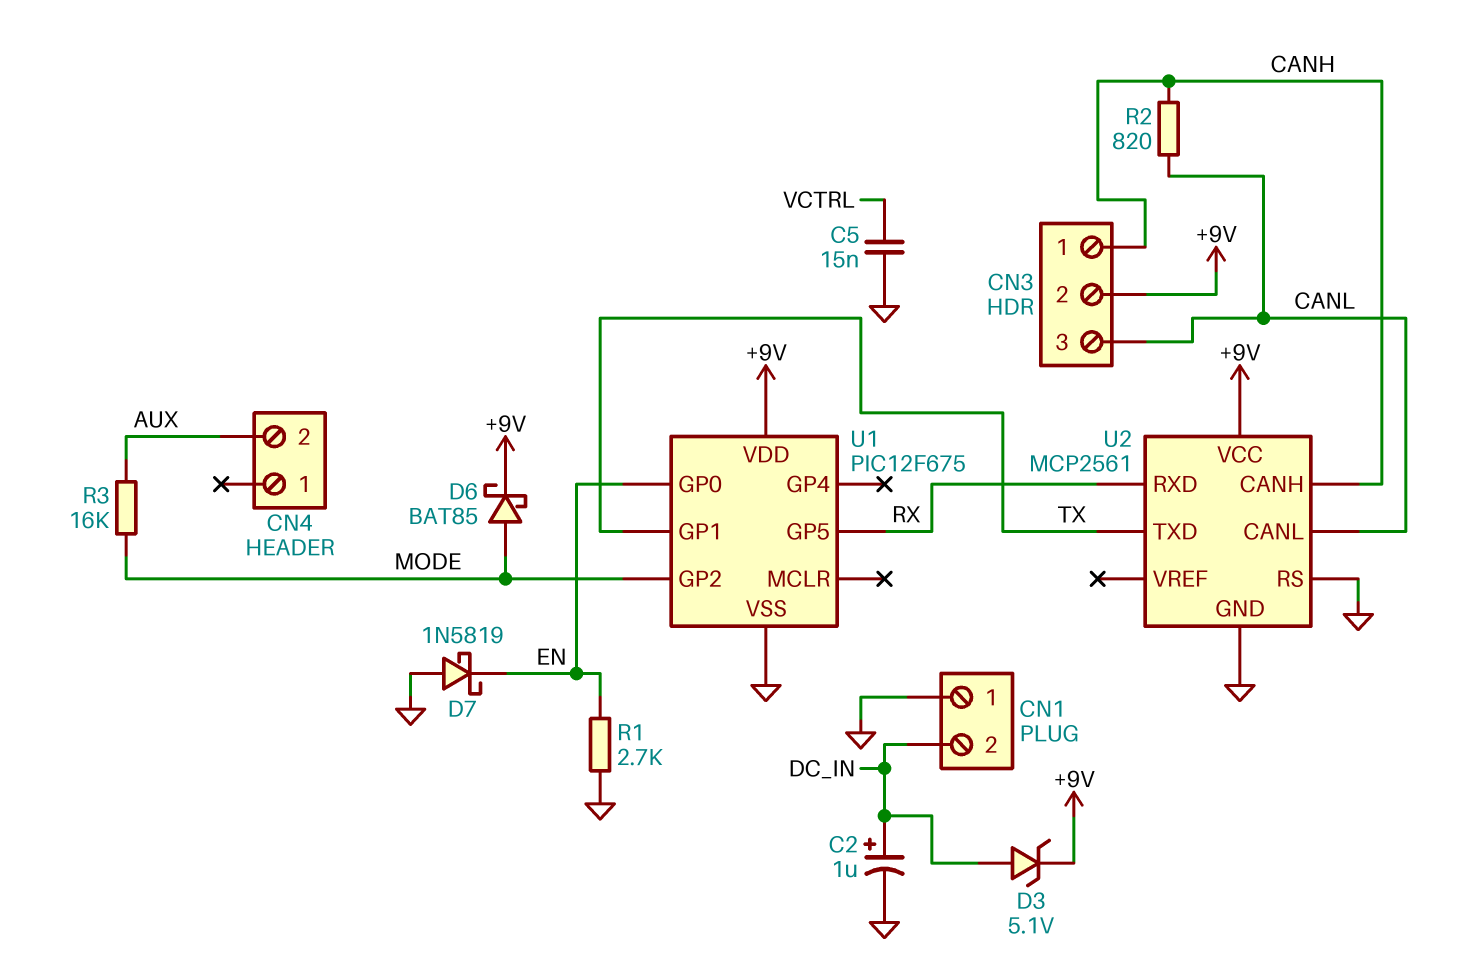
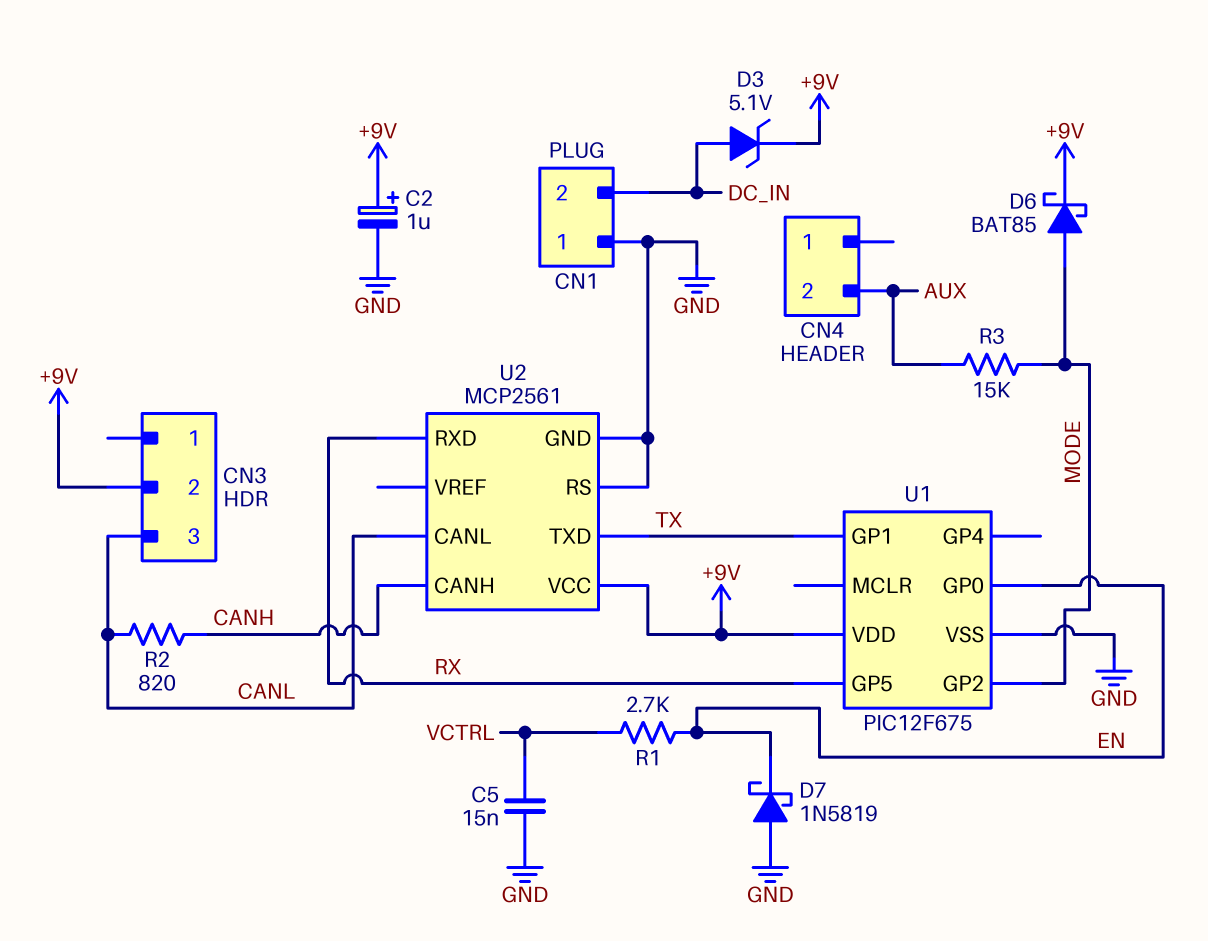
C2: 1uF (plus DC_IN, minus GND) -> 1uF (plus +9V, minus GND)
CN3 pin 1: CANH -> none
R1: 2.7k (EN, GND) -> 2.7k (EN, VCTRL)
R3: 16k (AUX, MODE) -> 15k (AUX, MODE)

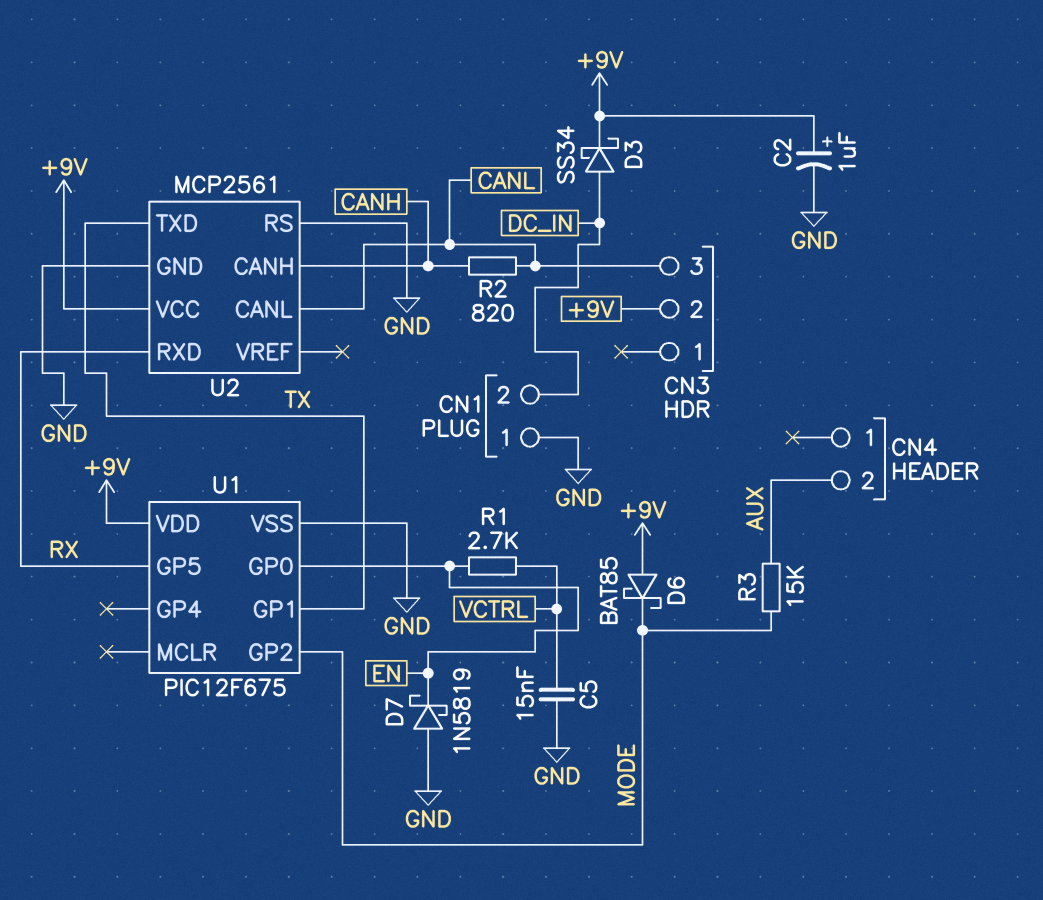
D3: zener 5.1V (A DC_IN, K +9V) -> schottky SS34 (A DC_IN, K +9V)
D6: schottky BAT85 (A MODE, K +9V) -> schottky BAT85 (A +9V, K MODE)

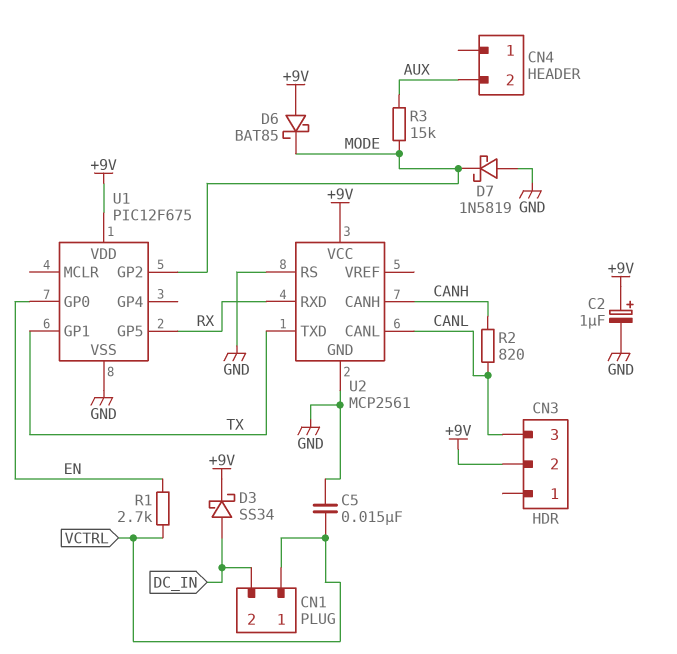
CN1 pin 1: GND -> VCTRL
D7: schottky 1N5819 (A GND, K EN) -> schottky 1N5819 (A GND, K MODE)

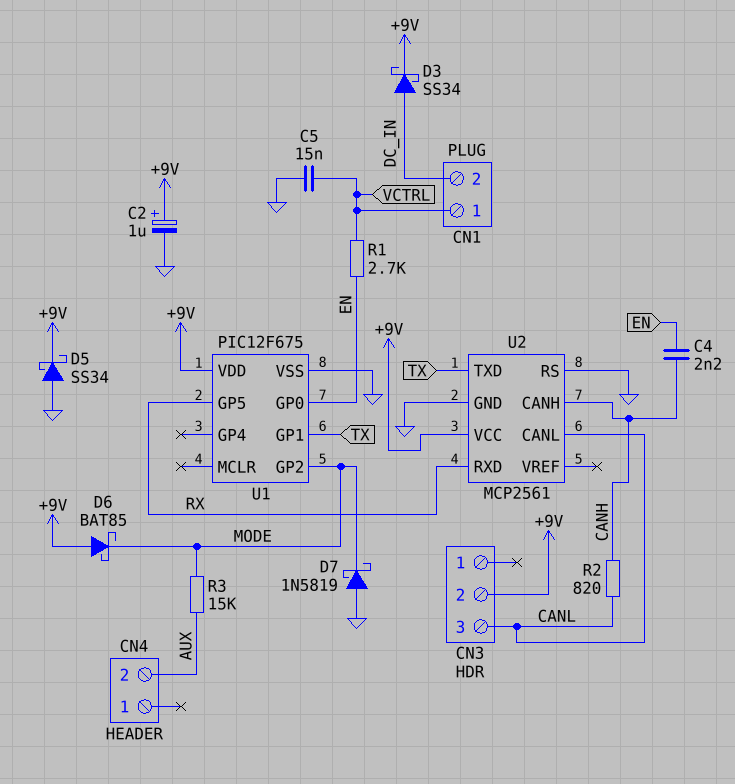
C4: none -> 2.2nF (CANH, EN)
D5: none -> schottky SS34 (A GND, K +9V)

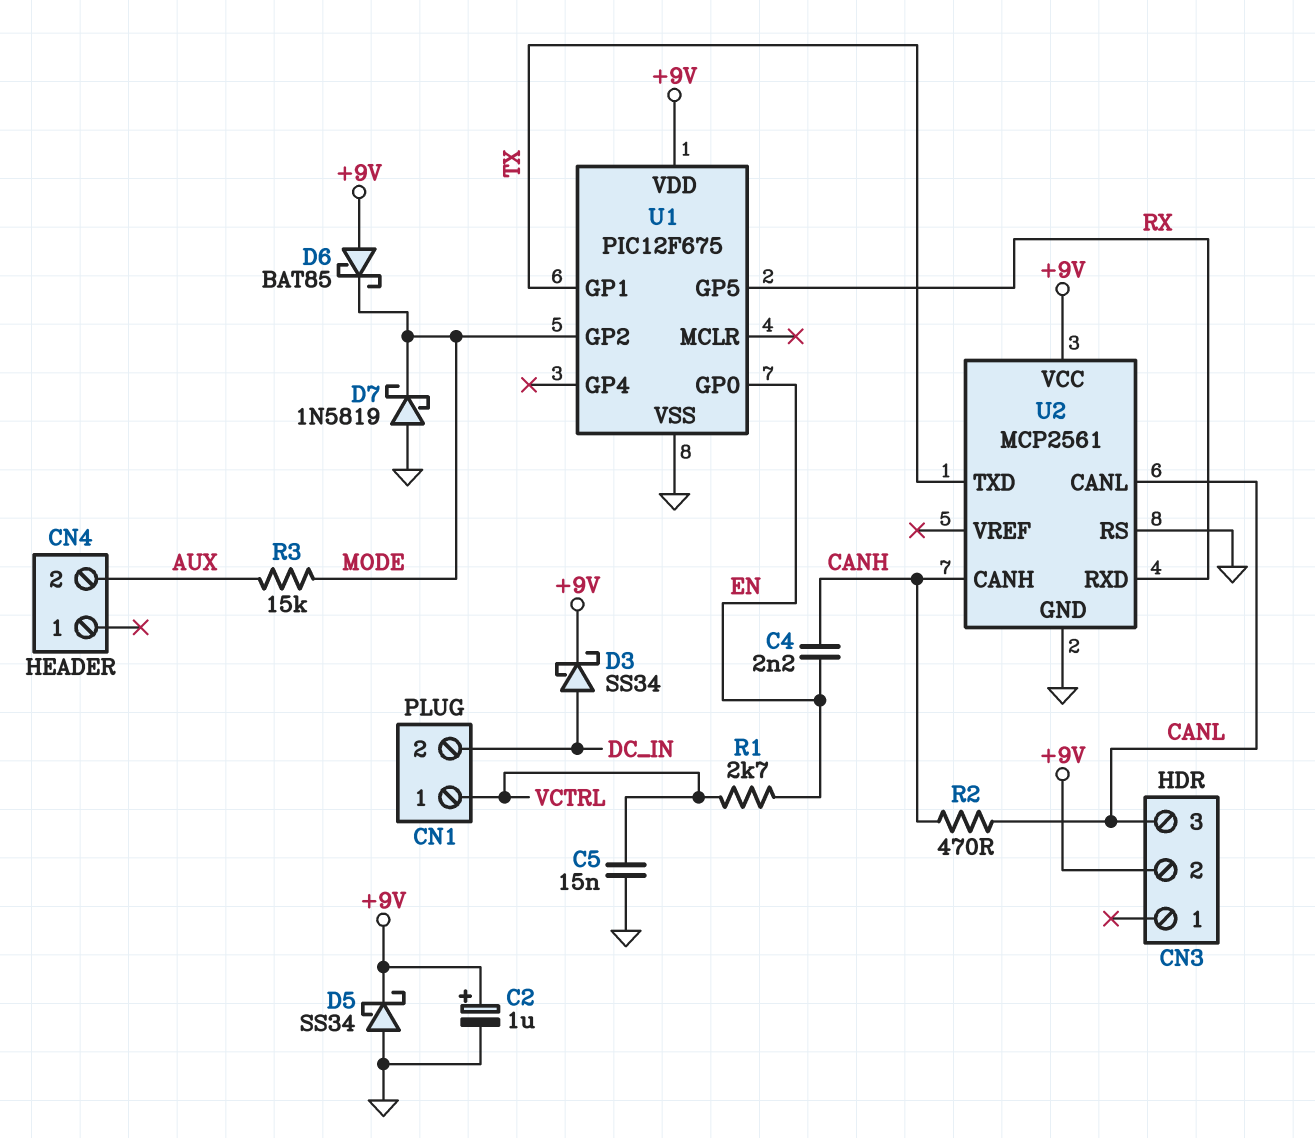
R2: 820 (CANH, CANL) -> 470 (CANH, CANL)

